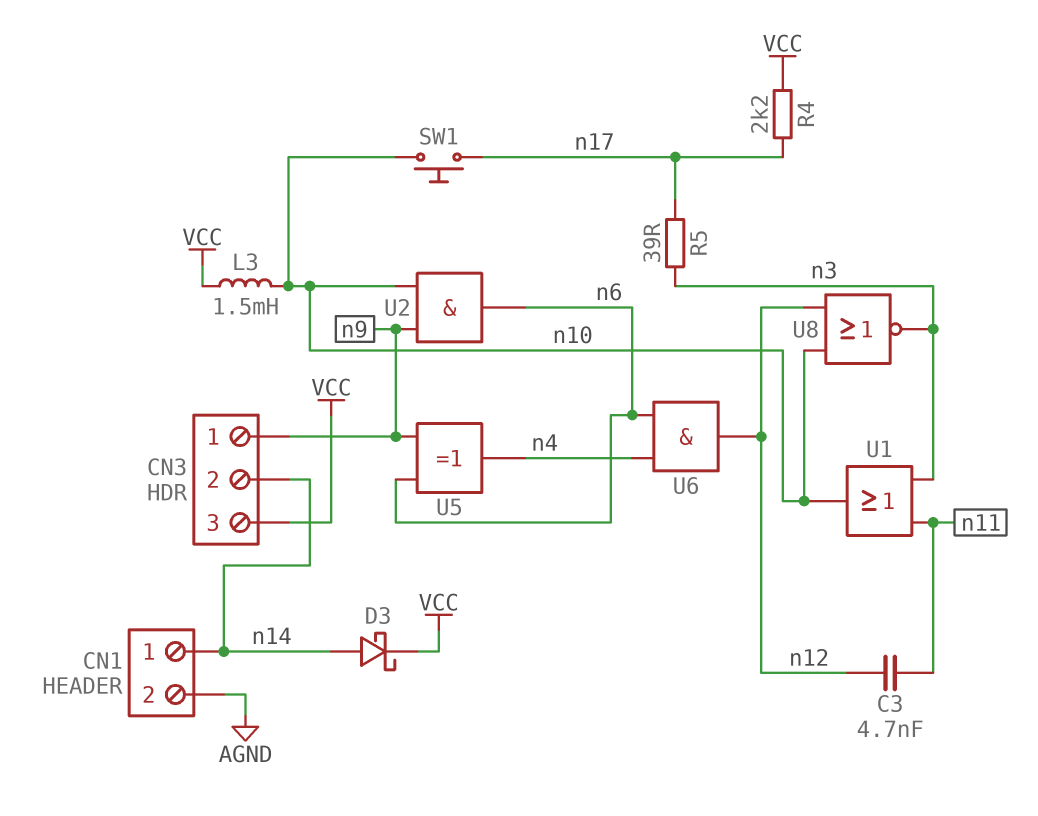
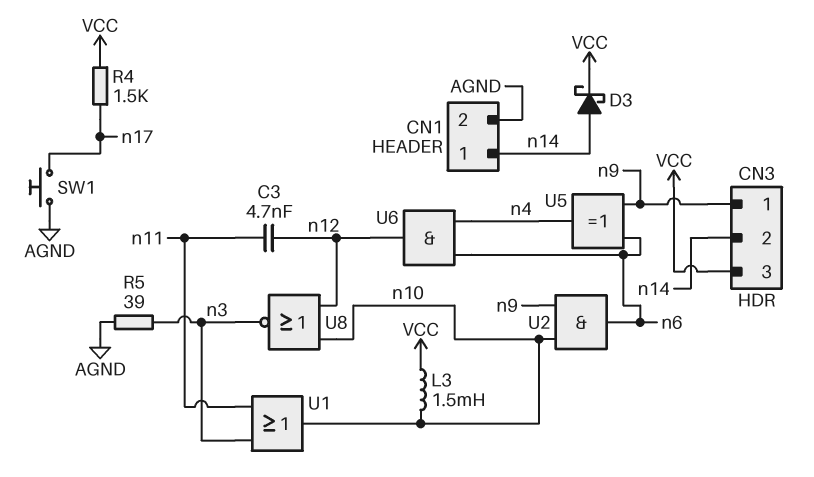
R4: 2.2k (VCC, n17) -> 1.5k (VCC, n17)
R5: 39 (n3, n17) -> 39 (AGND, n3)
SW1: button (n10, n17) -> button (AGND, n17)

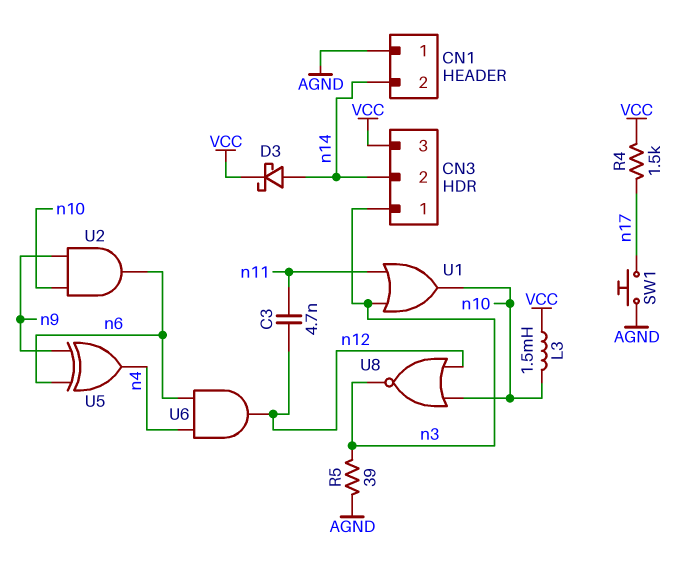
CN1 pin 1: n14 -> AGND
CN1 pin 2: AGND -> n14
CN3 pin 1: n9 -> n3

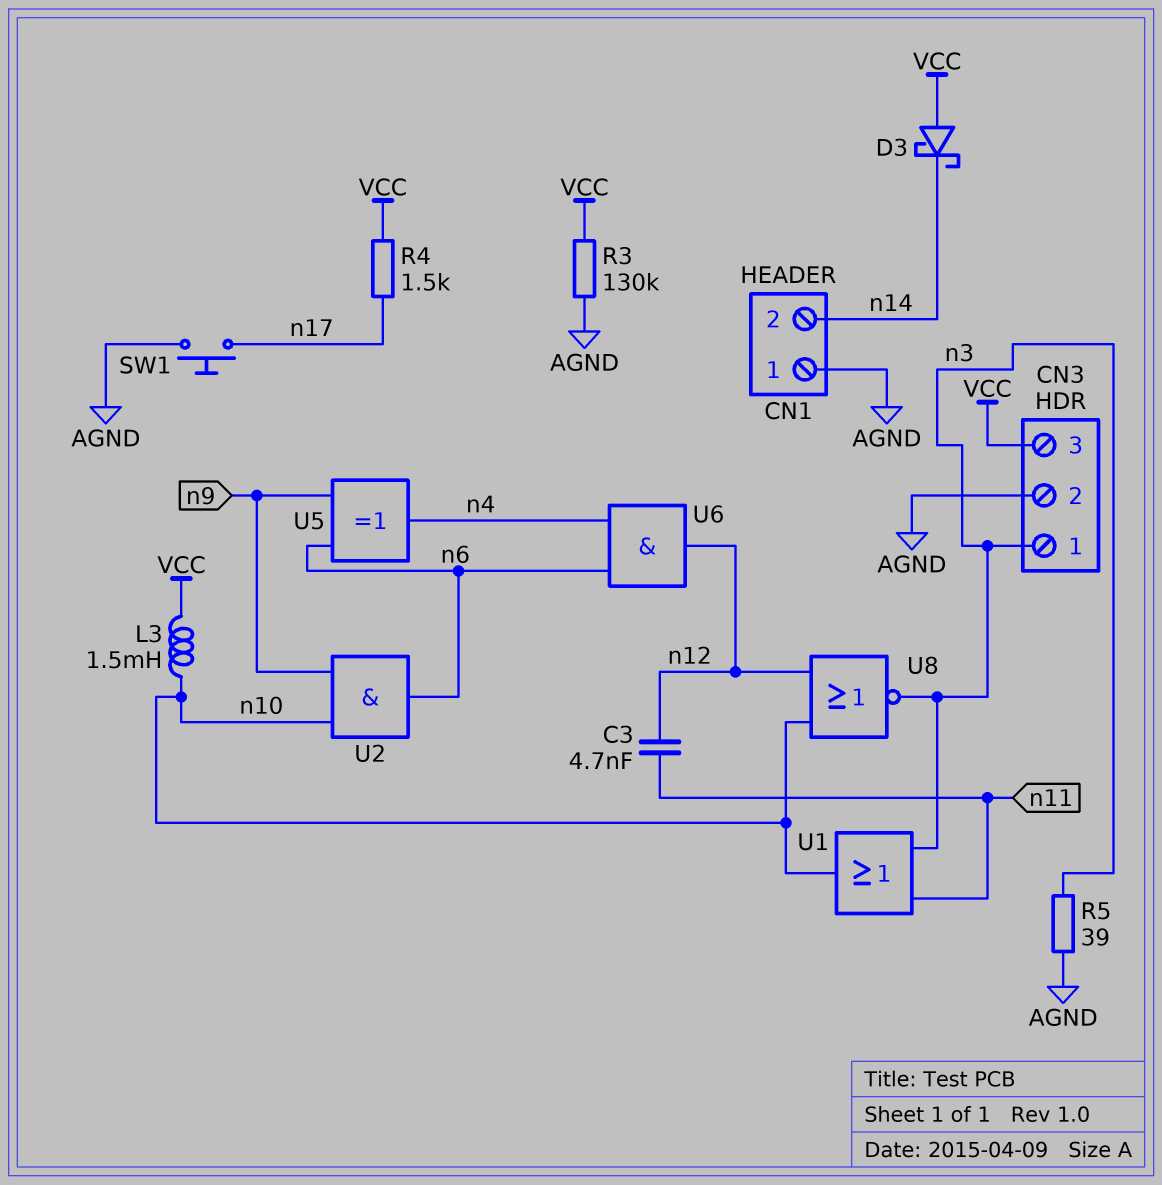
CN3 pin 2: n14 -> AGND
D3: schottky (A n14, K VCC) -> schottky (A VCC, K n14)
R3: none -> 130k (AGND, VCC)

